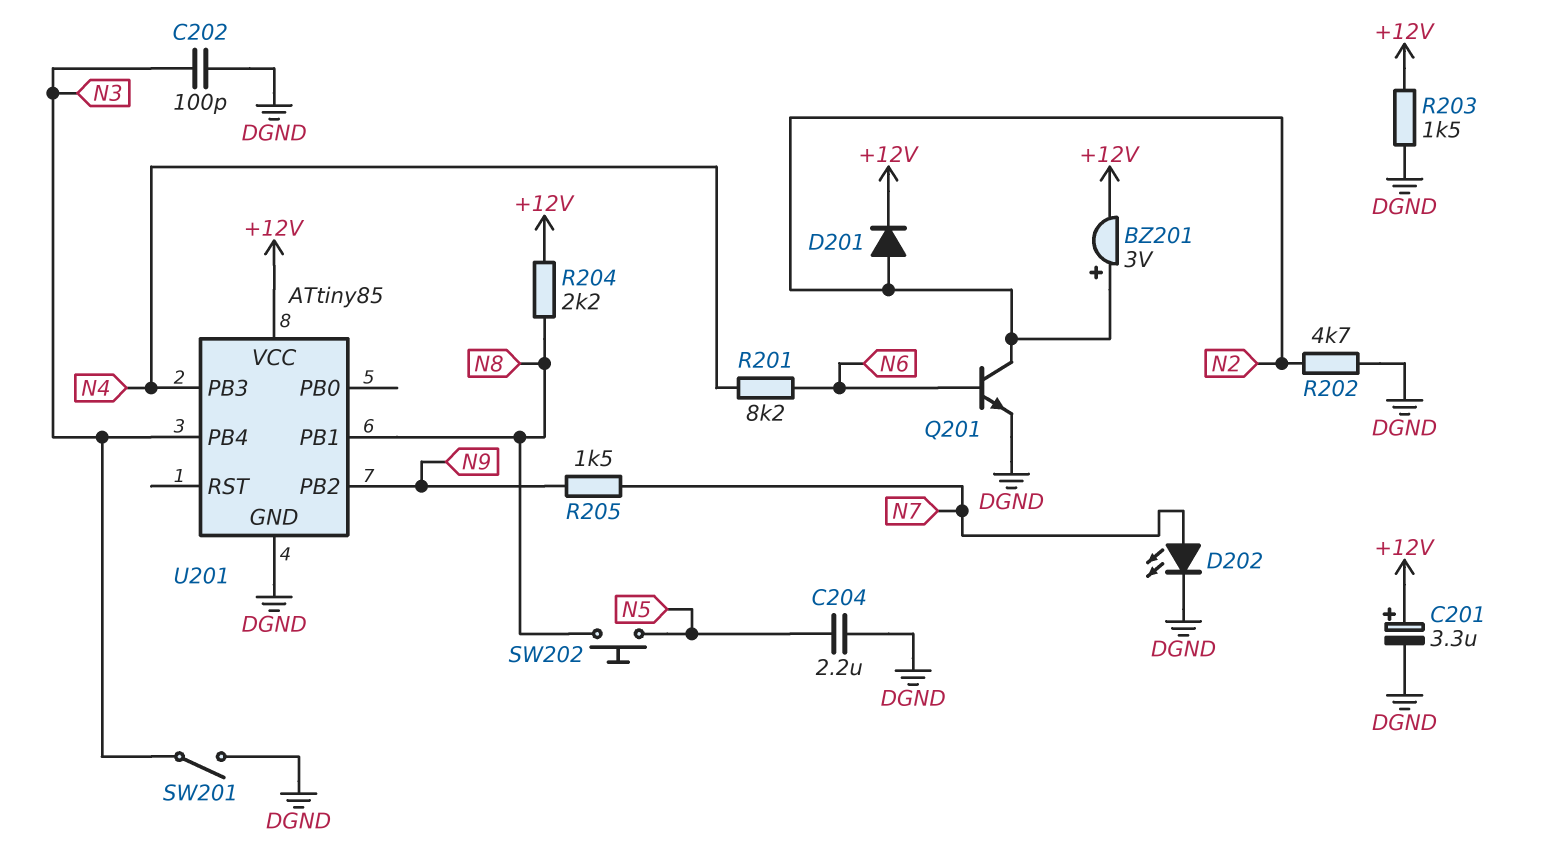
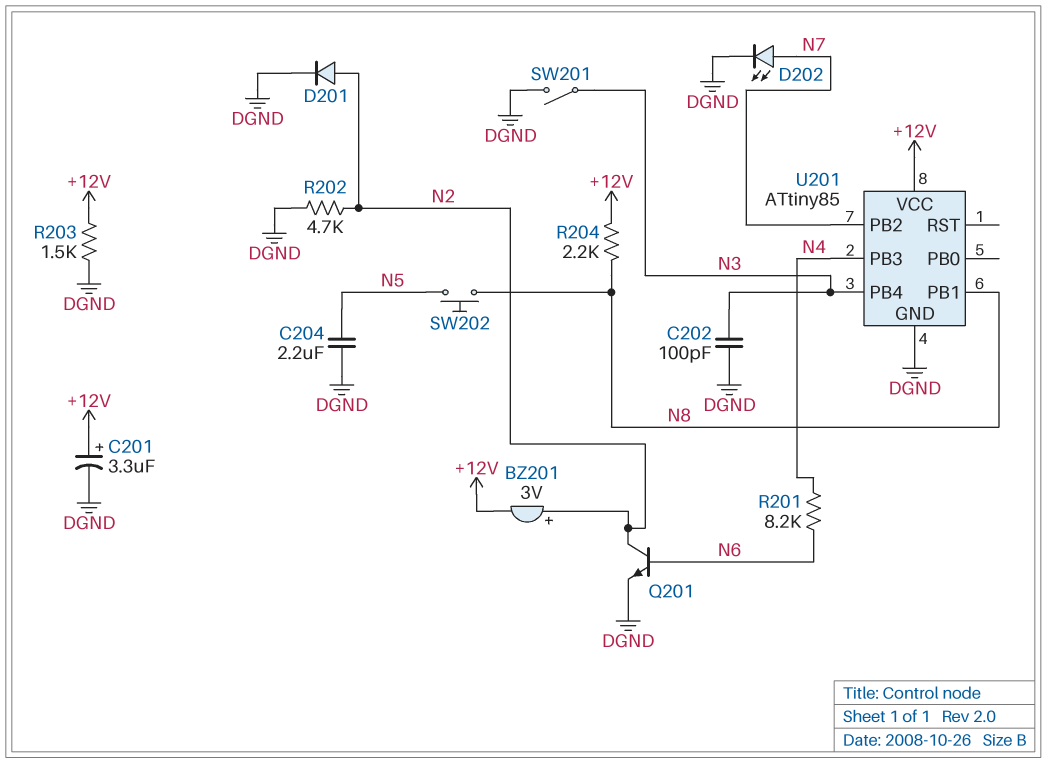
D201: diode (A N2, K +12V) -> diode (A N2, K DGND)
R205: 1.5k (N7, N9) -> none
U201 pin PB2: N9 -> N7

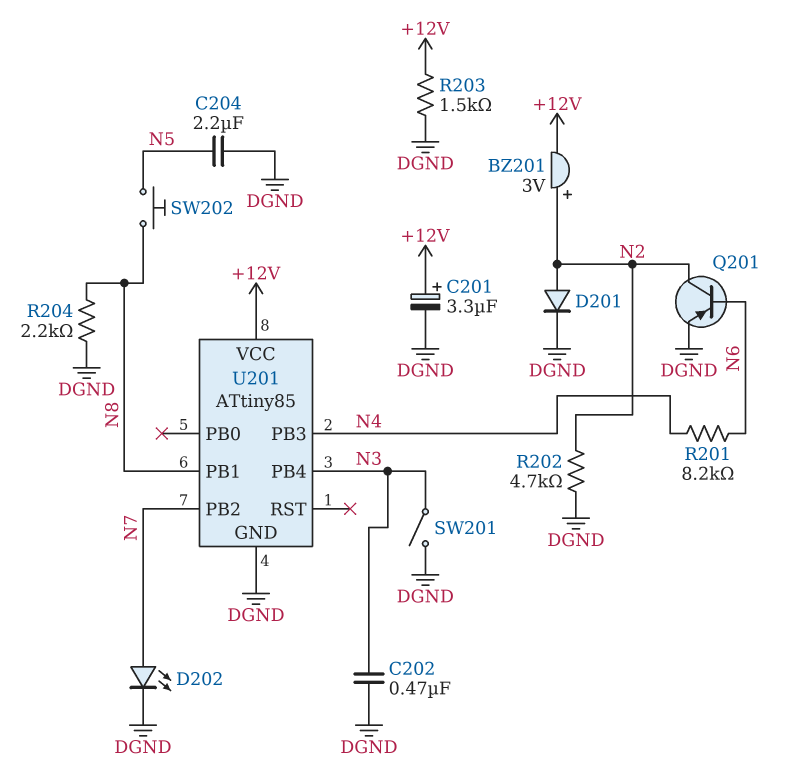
C202: 100pF (DGND, N3) -> 470nF (DGND, N3)
Q201: NPN (B N6, C N2, E DGND) -> PNP (B N6, C N2, E DGND)
R204: 2.2k (+12V, N8) -> 2.2k (DGND, N8)

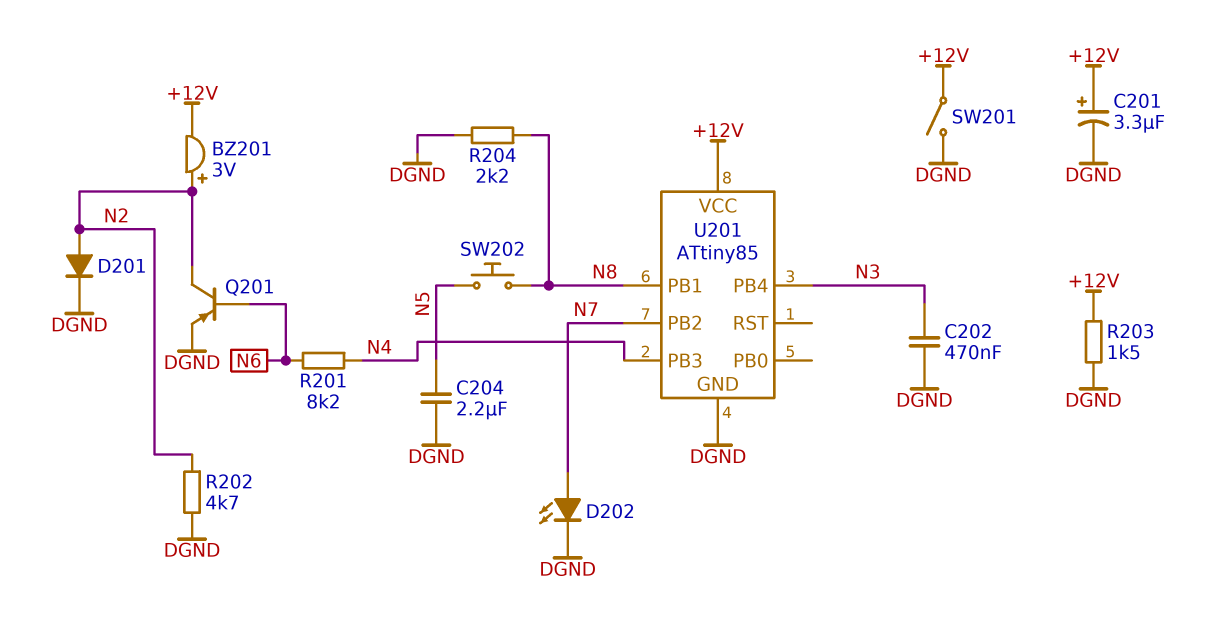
SW201: switch (DGND, N3) -> switch (+12V, DGND)

